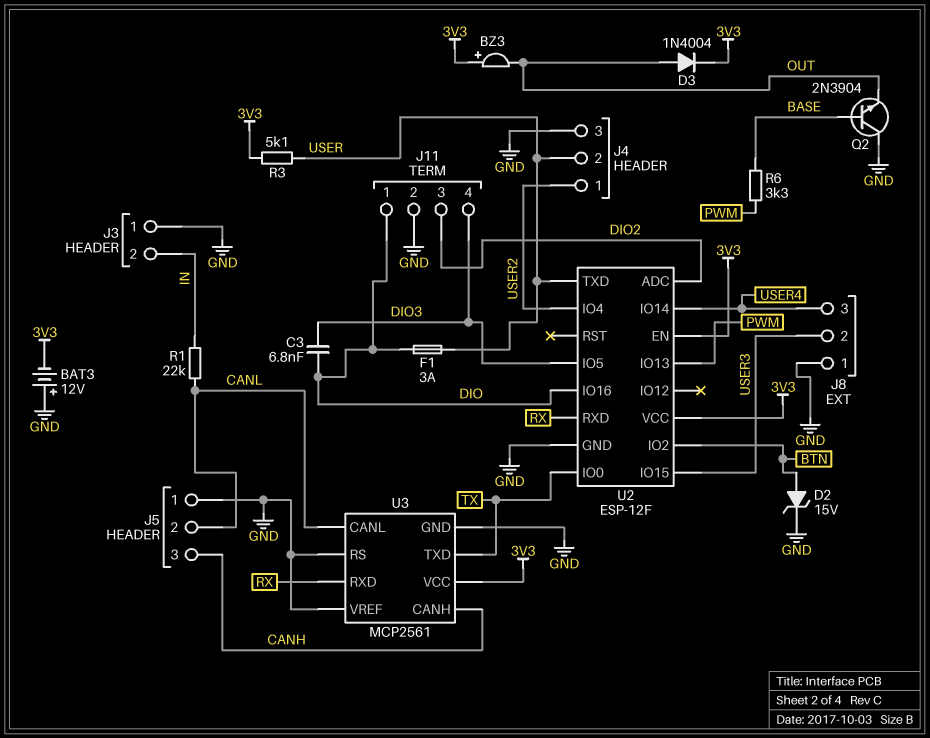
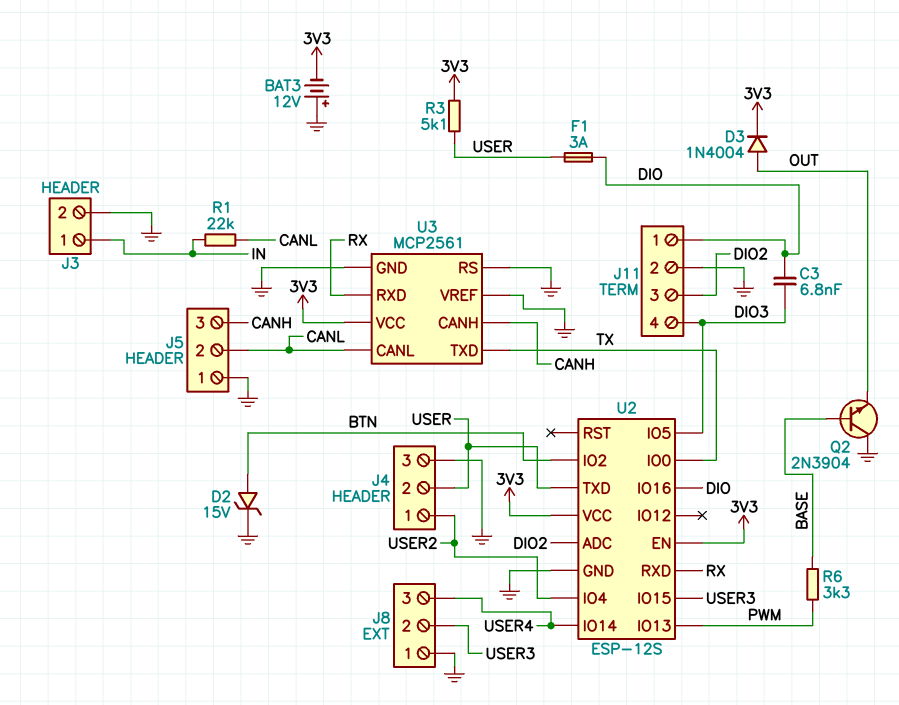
BZ3: buzzer (plus 3V3, minus OUT) -> none
J3 pin 1: GND -> IN
J3 pin 2: IN -> GND
U2: ESP-12F -> ESP-12S

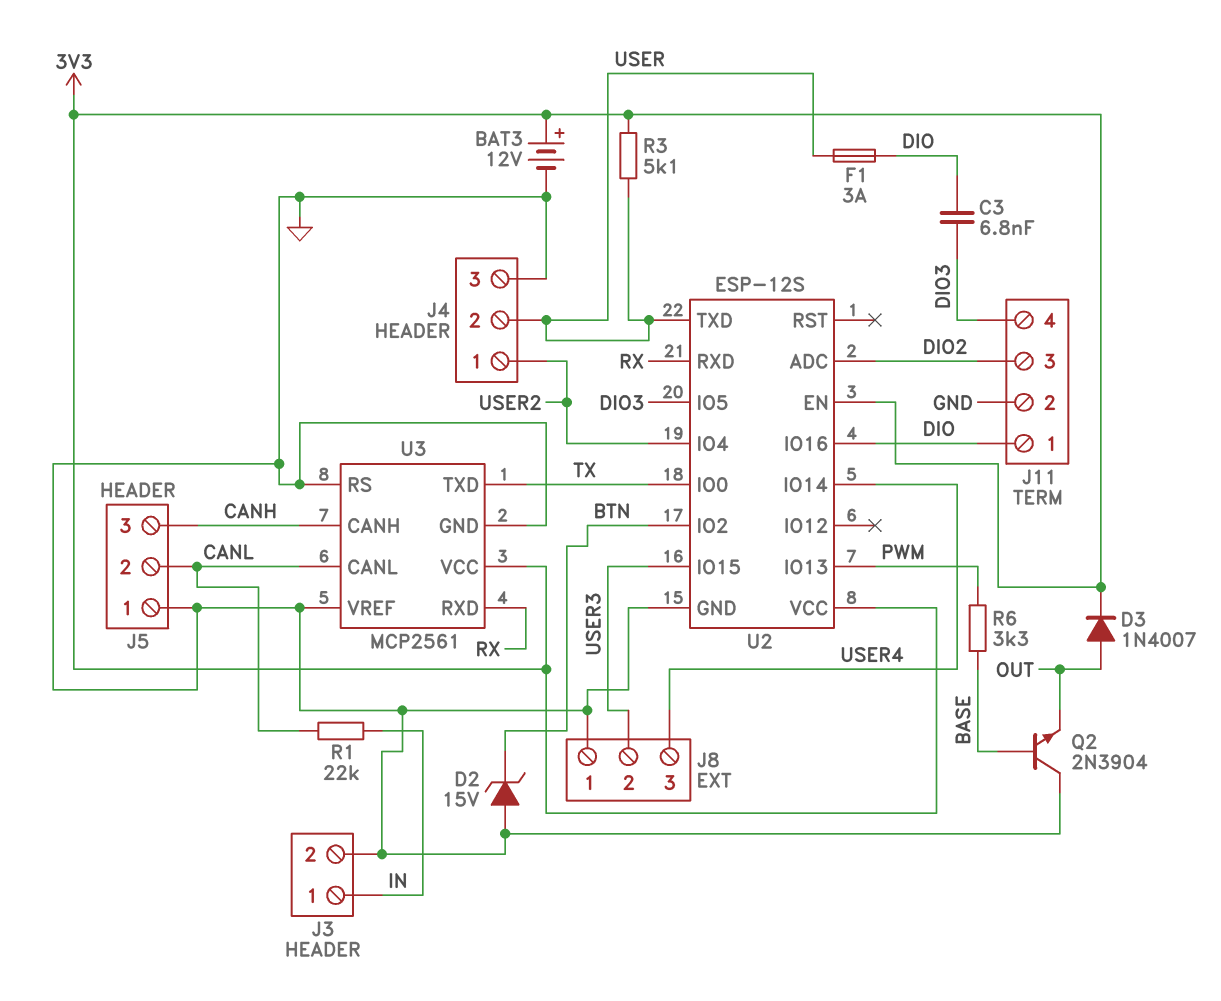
BAT3: 12V (plus GND, minus 3V3) -> 12V (plus 3V3, minus GND)
D2: zener 15V (A BTN, K GND) -> zener 15V (A GND, K BTN)
D3: diode 1N4004 (A OUT, K 3V3) -> diode 1N4007 (A OUT, K 3V3)

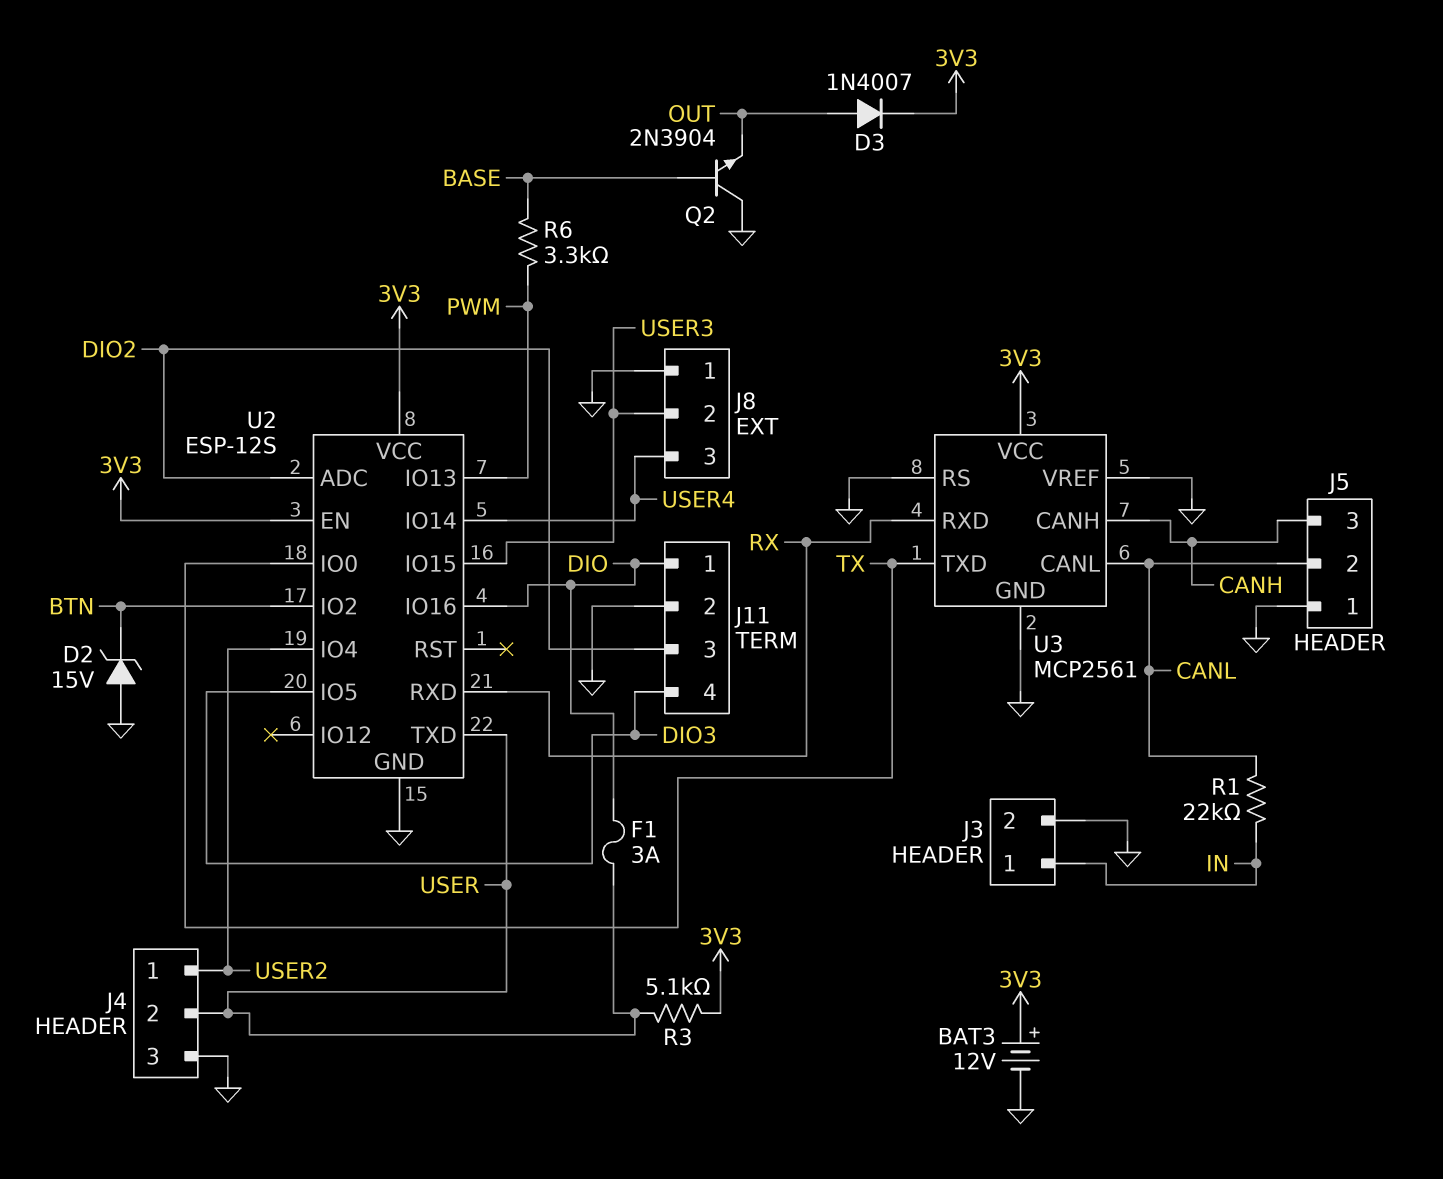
C3: 6.8nF (DIO, DIO3) -> none

